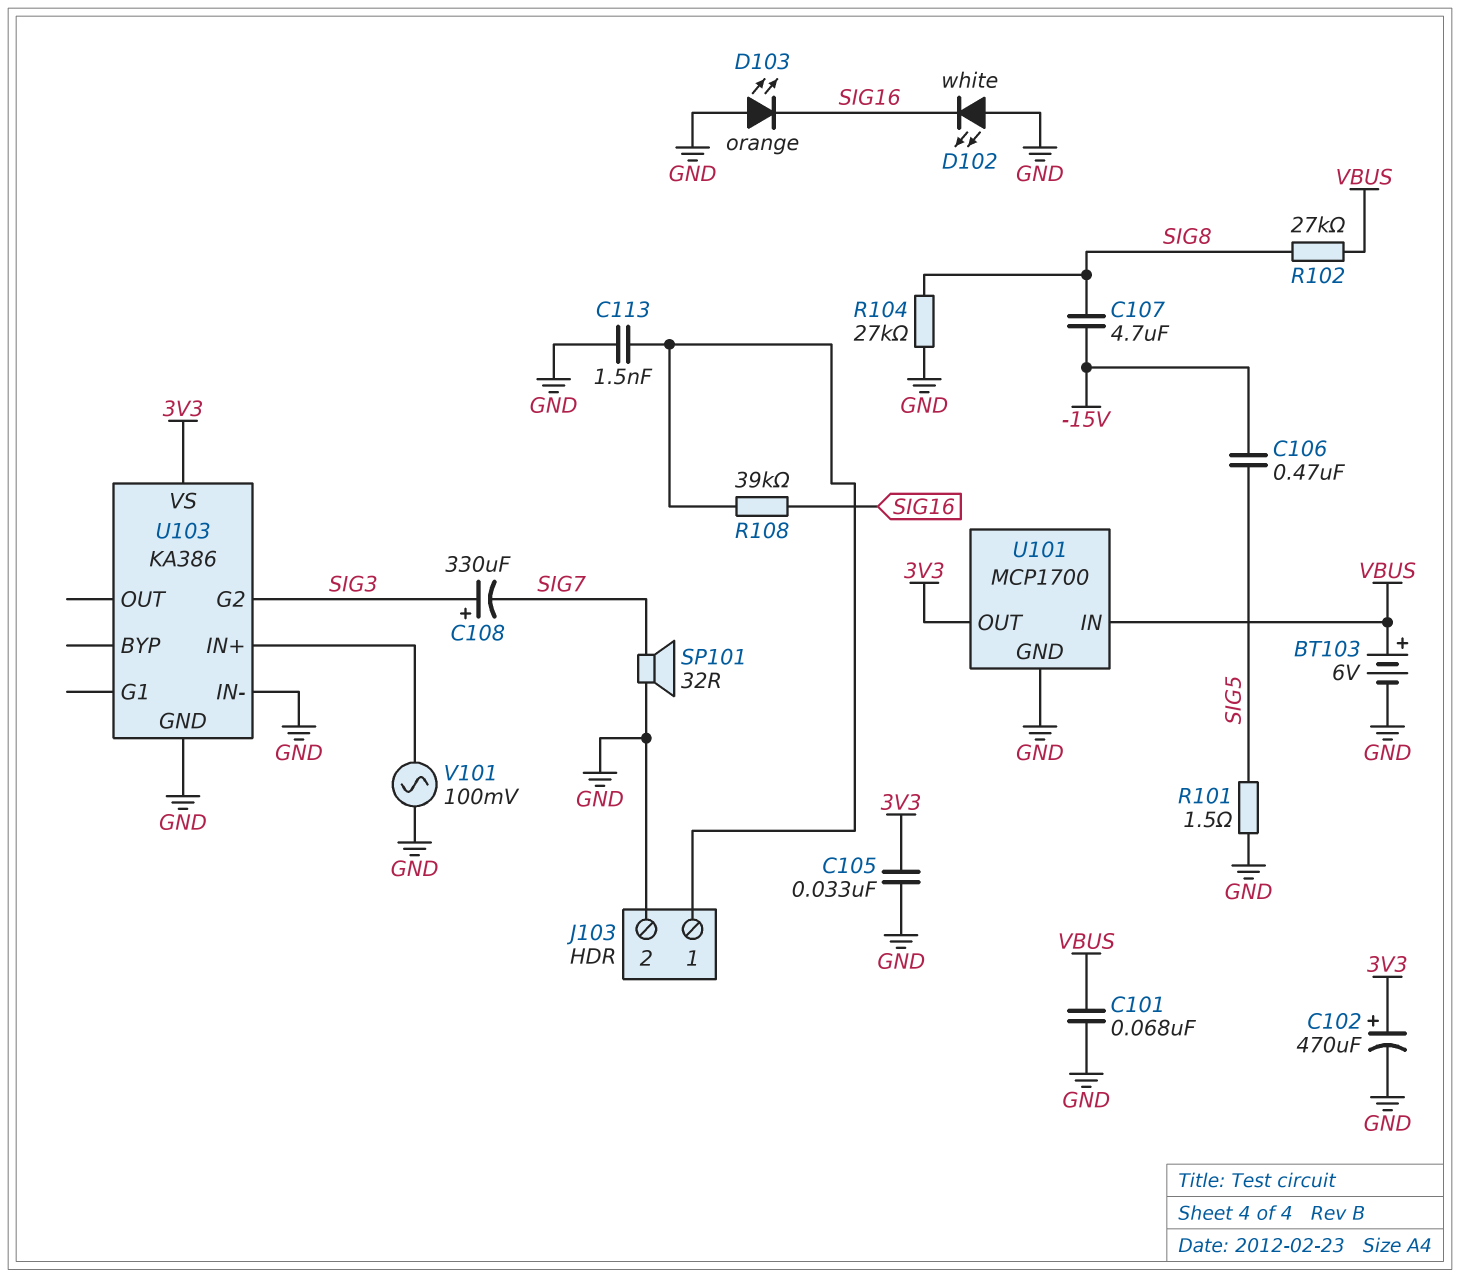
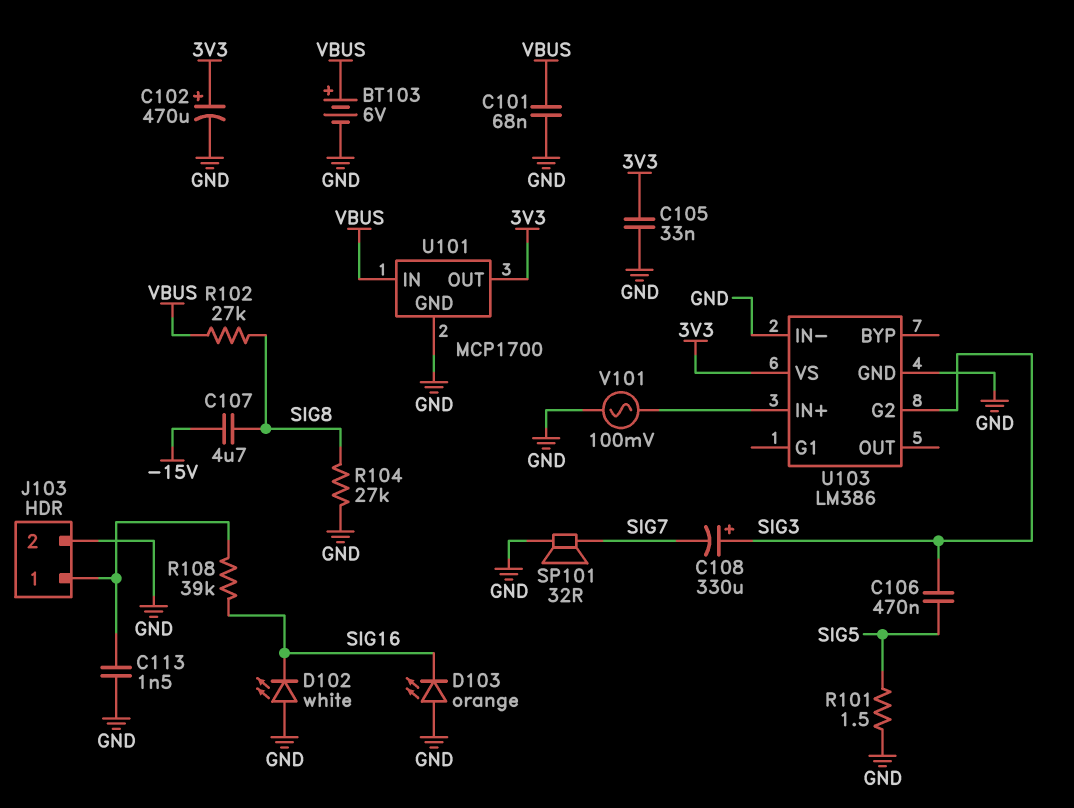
C106: 470nF (-15V, SIG5) -> 470nF (SIG3, SIG5)
U103: KA386 -> LM386

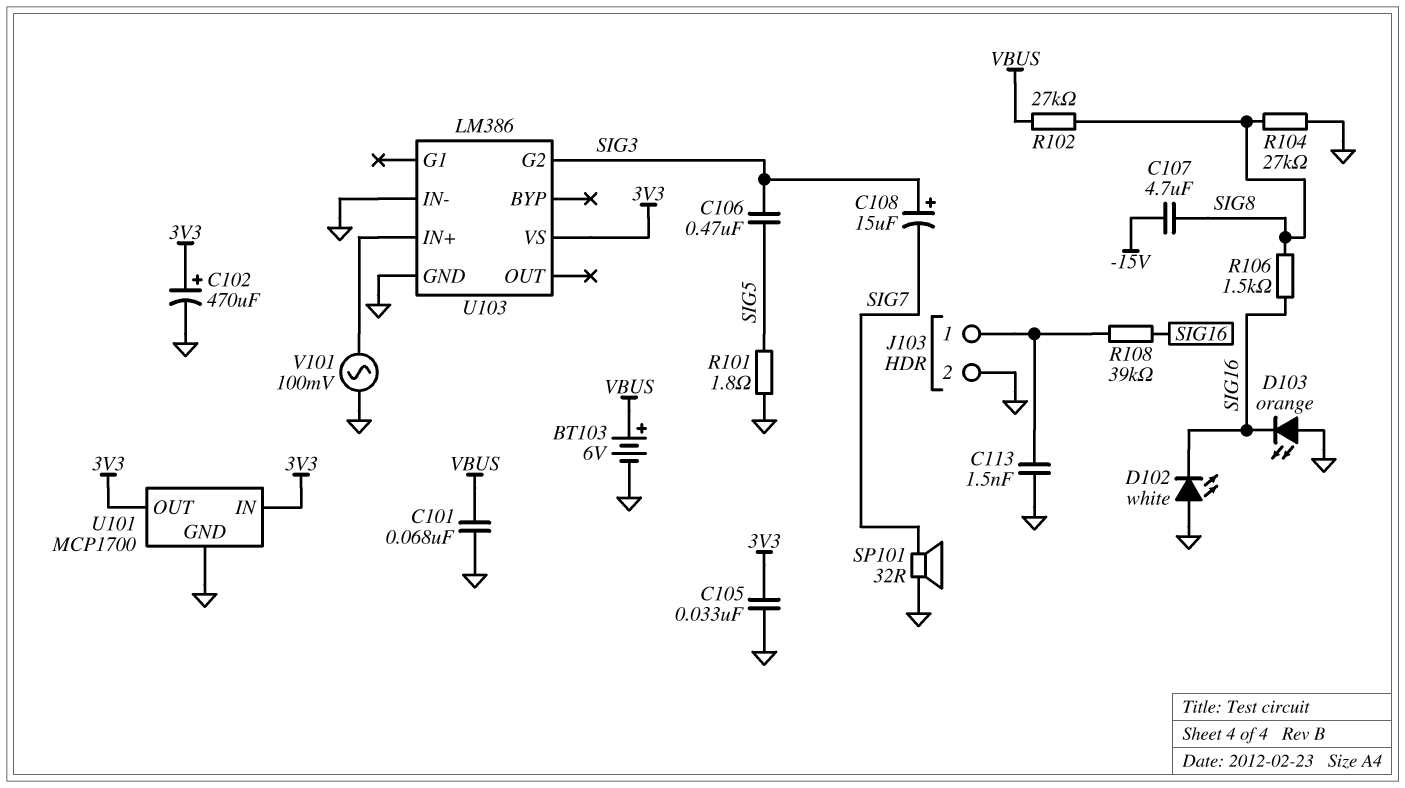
C108: 330uF (plus SIG3, minus SIG7) -> 15uF (plus SIG3, minus SIG7)
R101: 1.5 (GND, SIG5) -> 1.8 (GND, SIG5)
R106: none -> 1.5k (SIG8, SIG16)
U101 pin IN: VBUS -> 3V3

